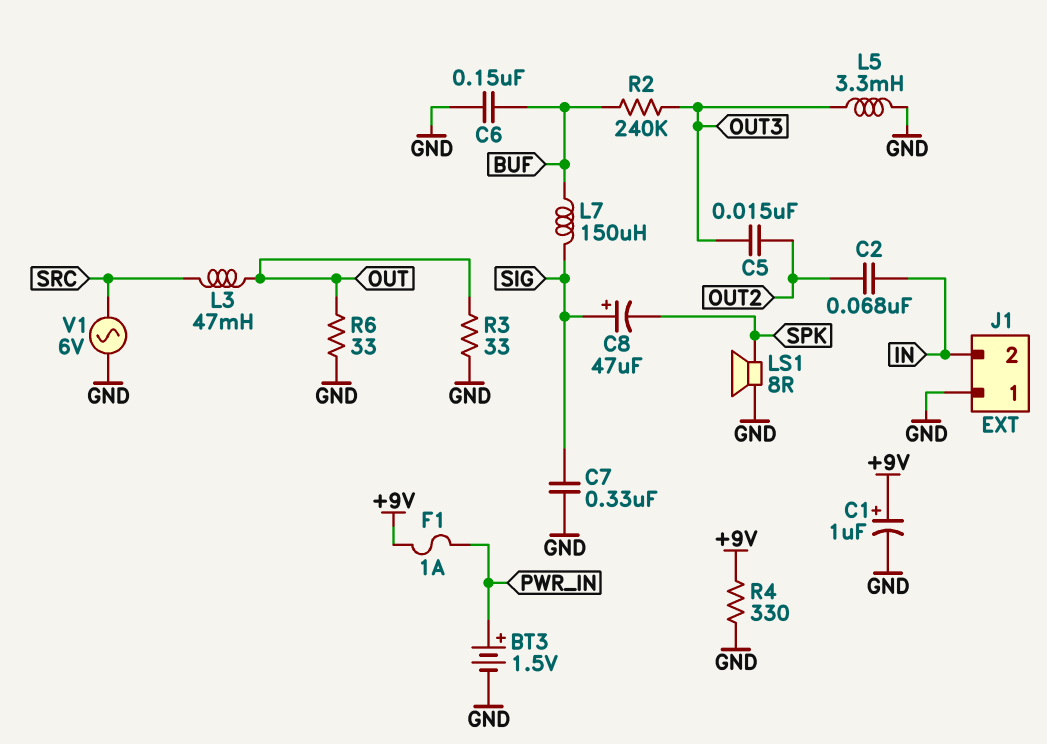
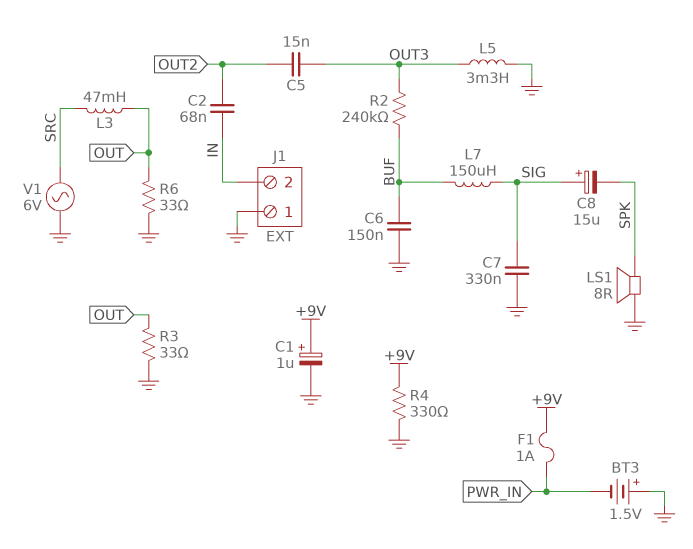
BT3: 1.5V (plus PWR_IN, minus GND) -> 1.5V (plus GND, minus PWR_IN)
C8: 47uF (plus SIG, minus SPK) -> 15uF (plus SIG, minus SPK)

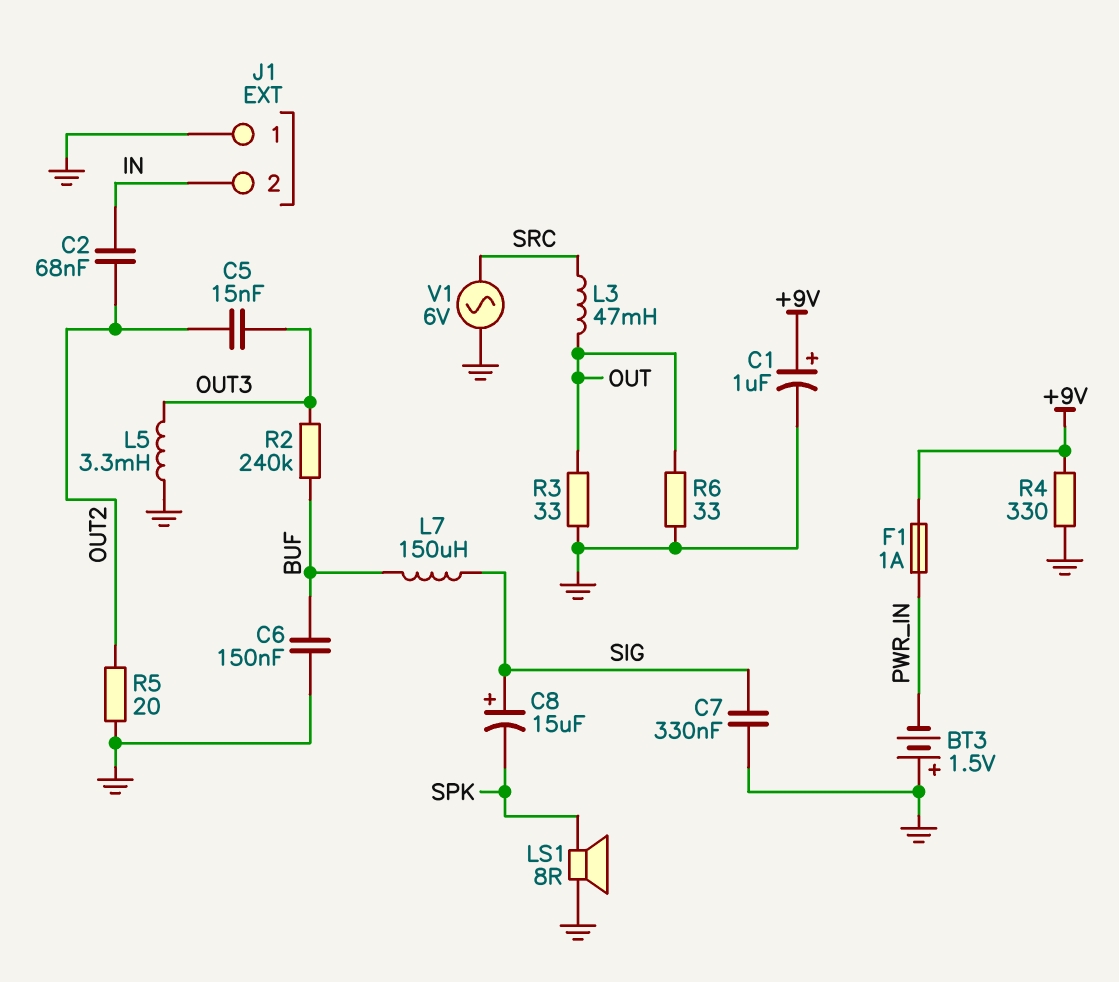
R5: none -> 20 (GND, OUT2)

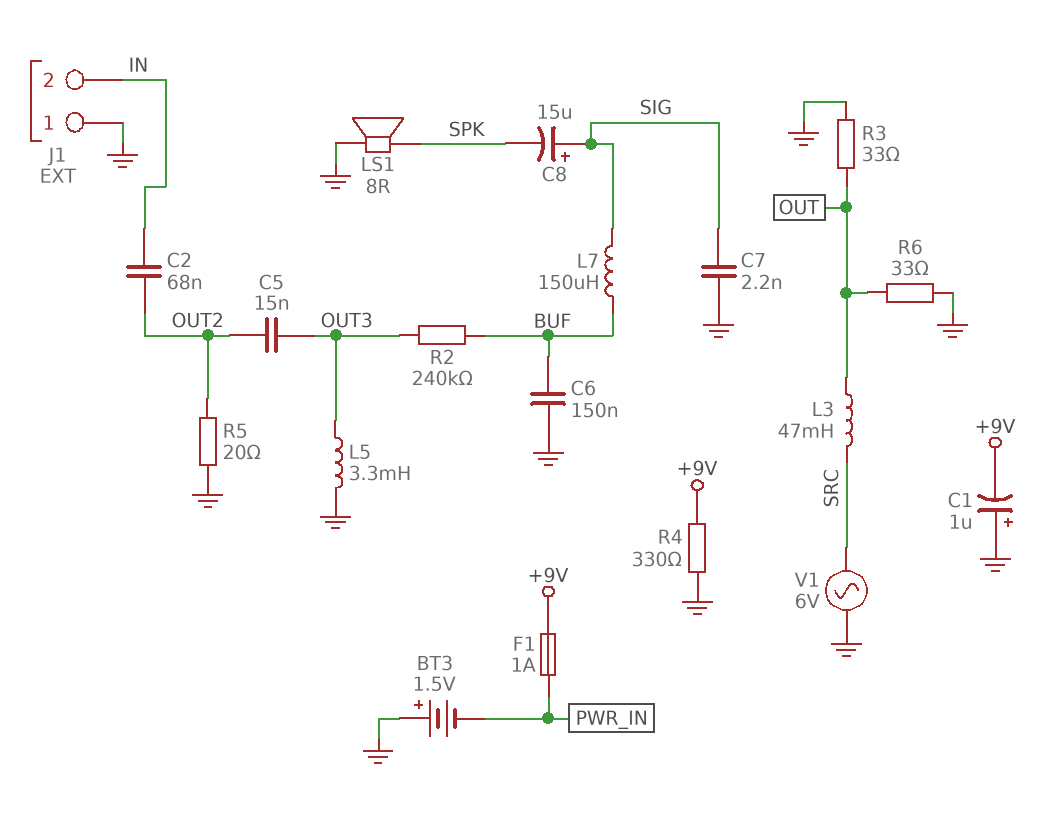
C1: 1uF (plus +9V, minus GND) -> 1uF (plus GND, minus +9V)
C7: 330nF (GND, SIG) -> 2.2nF (GND, SIG)

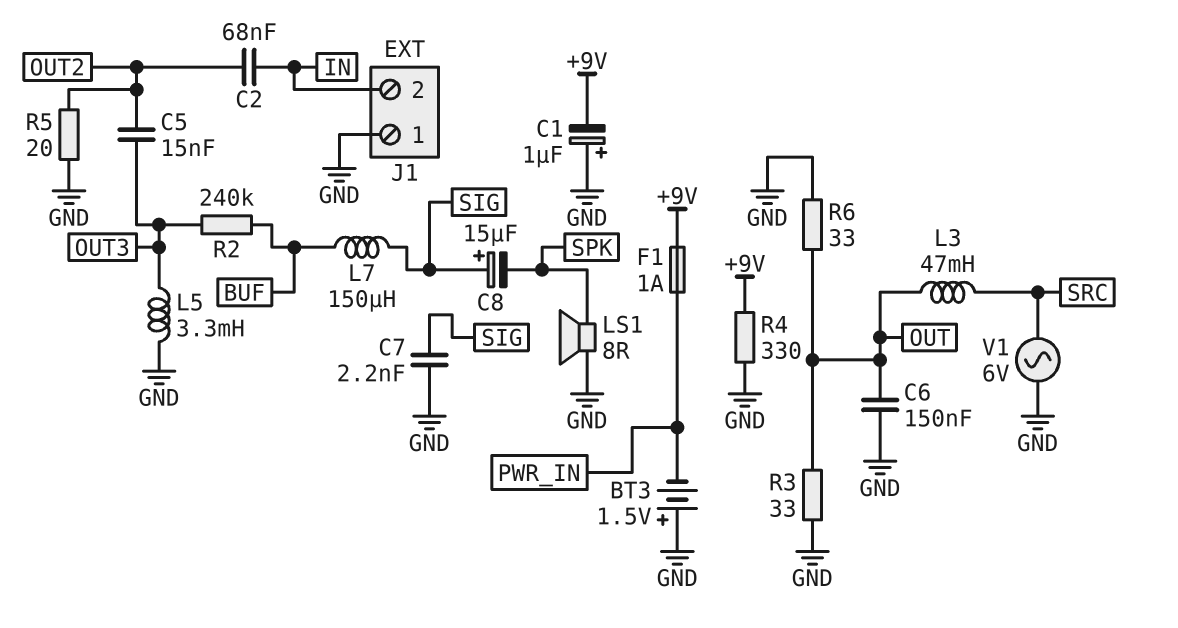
C6: 150nF (BUF, GND) -> 150nF (GND, OUT)

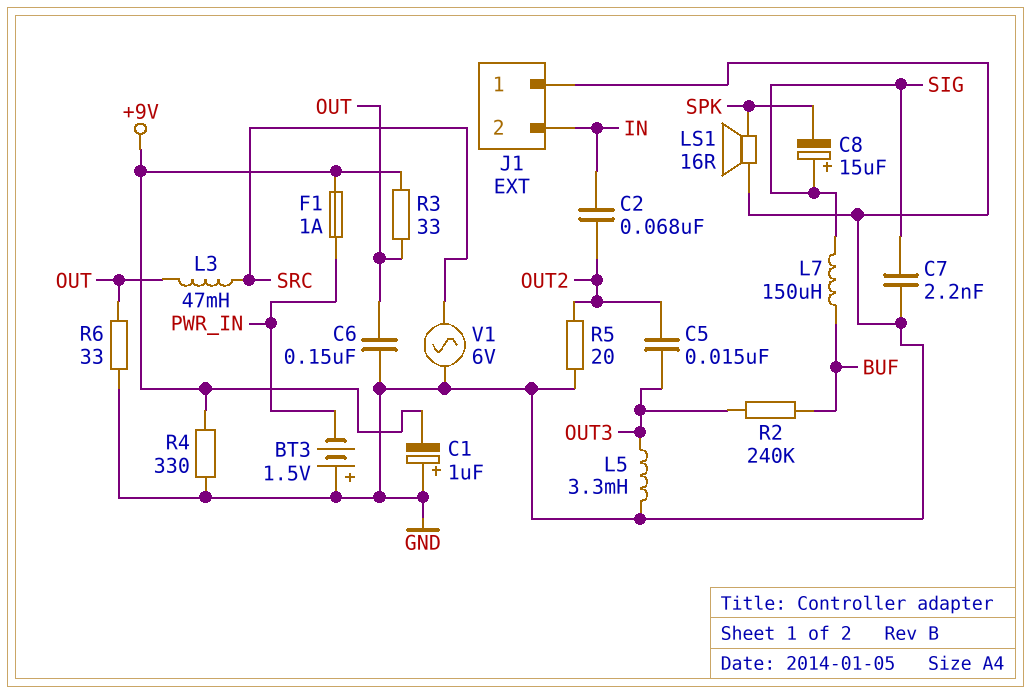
LS1: speaker 8R (GND, SPK) -> speaker 16R (GND, SPK)
R3: 33 (GND, OUT) -> 33 (+9V, OUT)

